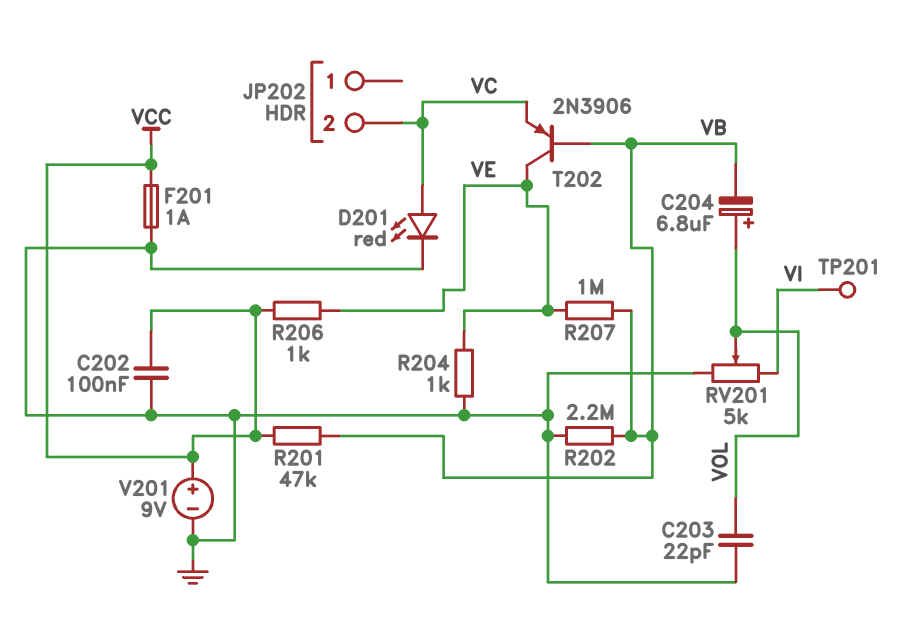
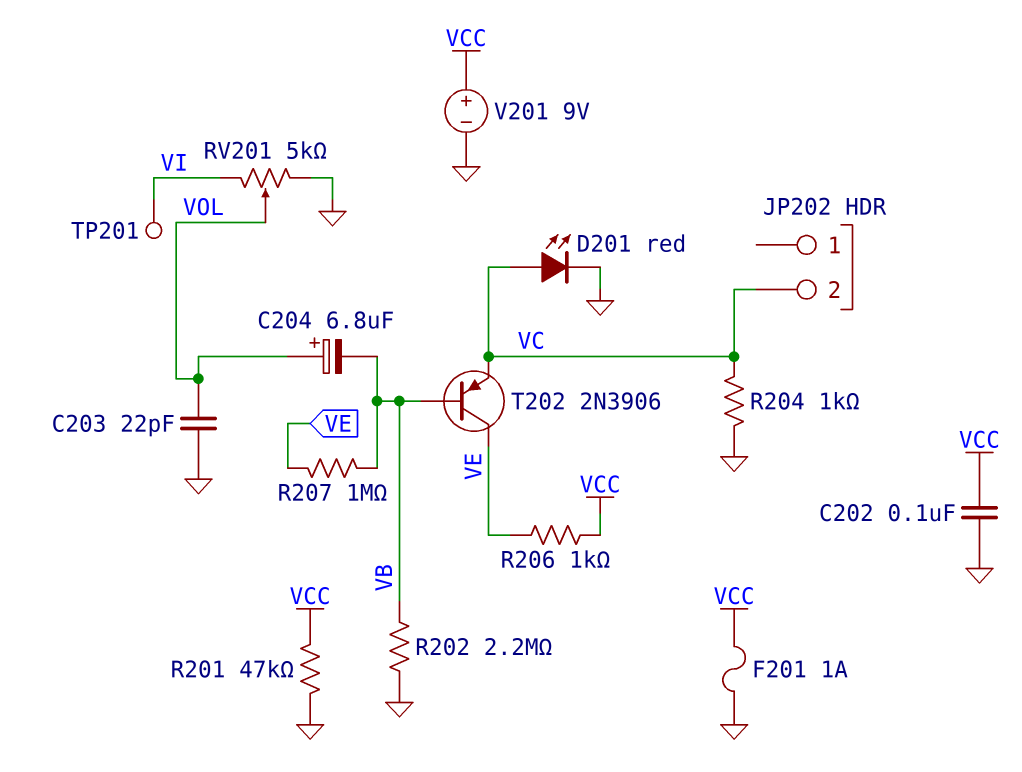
R201: 47k (VB, VCC) -> 47k (GND, VCC)
R204: 1k (GND, VE) -> 1k (GND, VC)

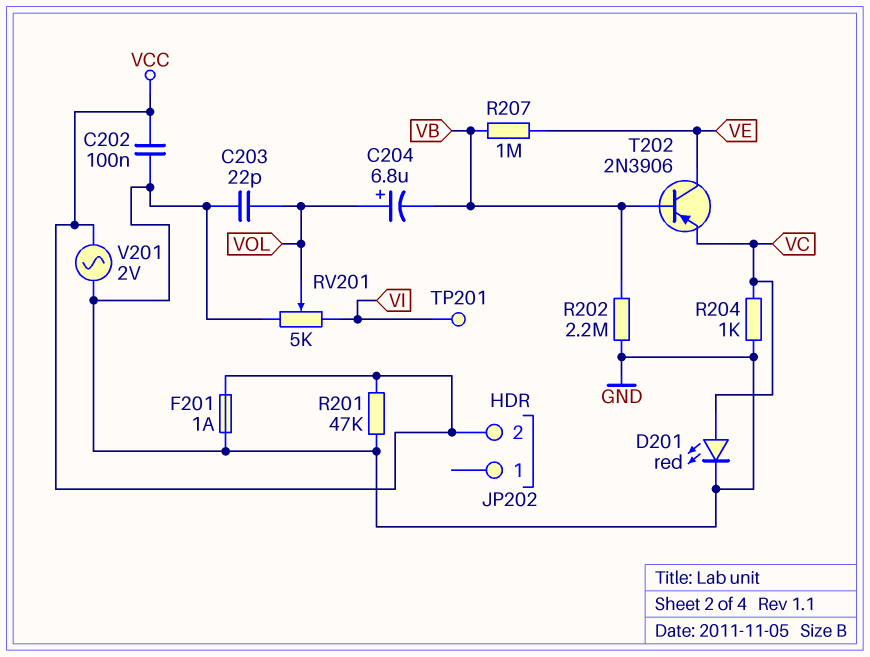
JP202 pin 2: VC -> VCC
R206: 1k (VCC, VE) -> none
V201: 9V (plus VCC, minus GND) -> AC 2V (GND, VCC)

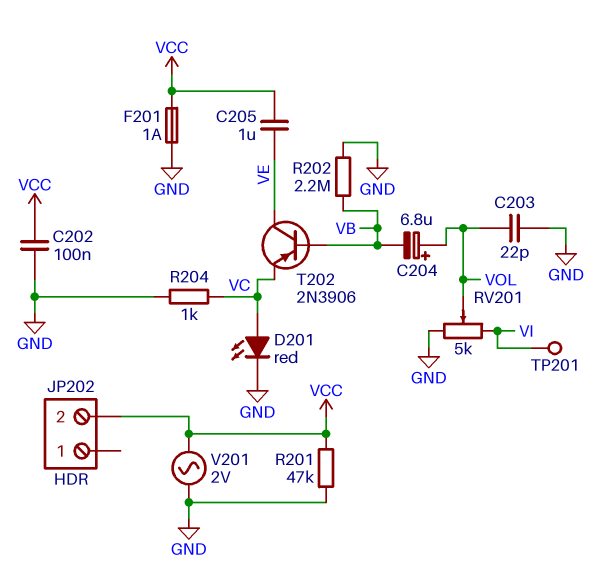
C205: none -> 1uF (VCC, VE)
R207: 1M (VB, VE) -> none

